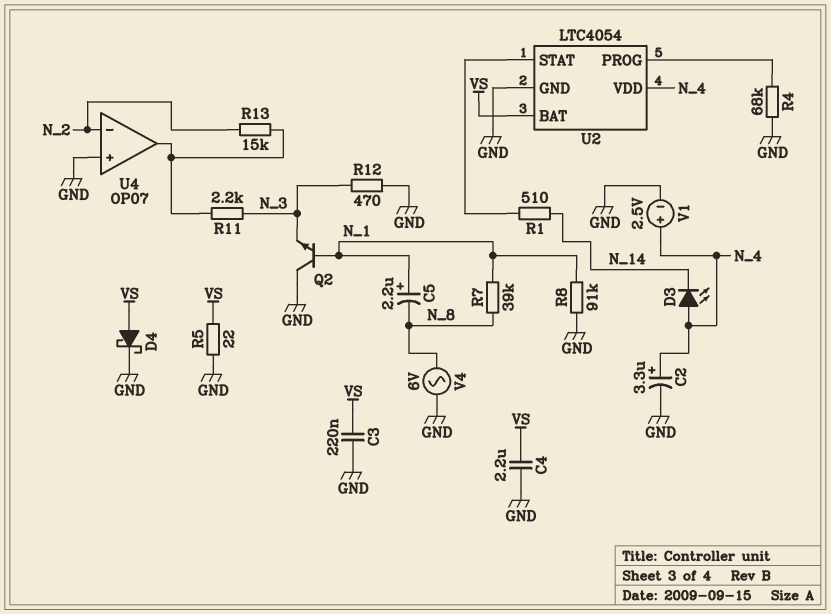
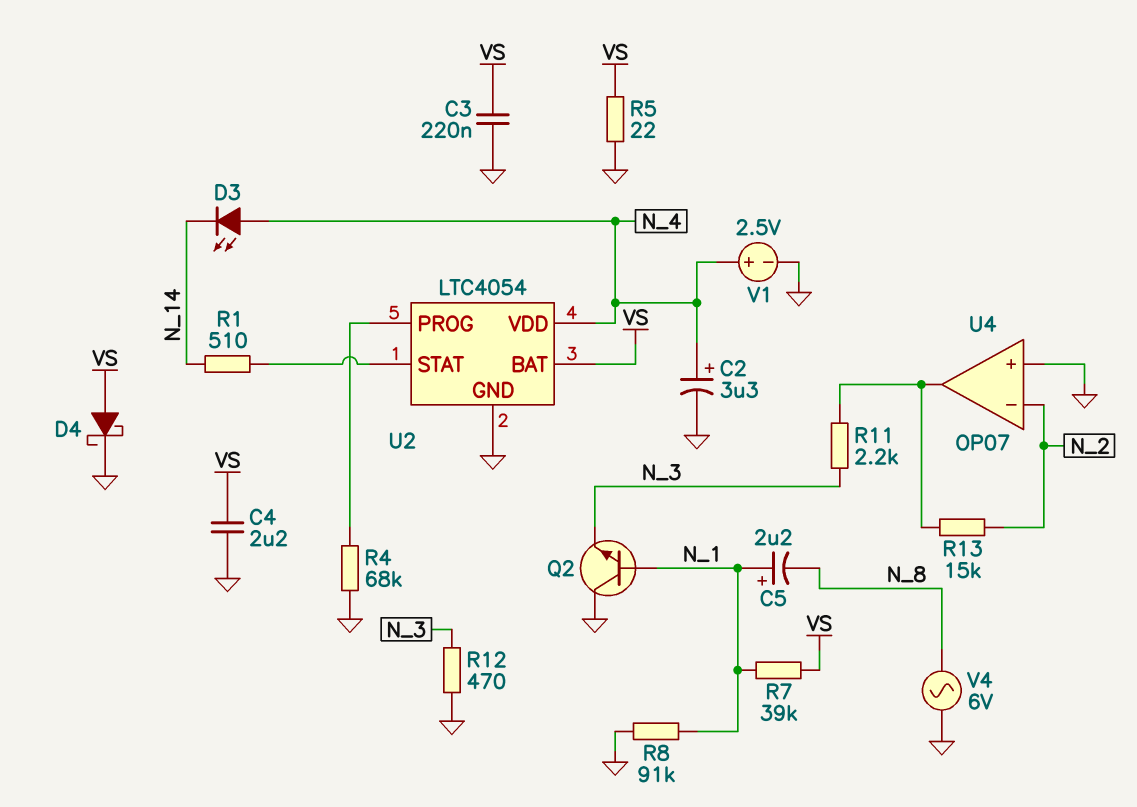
R7: 39k (N_1, N_8) -> 39k (N_1, VS)

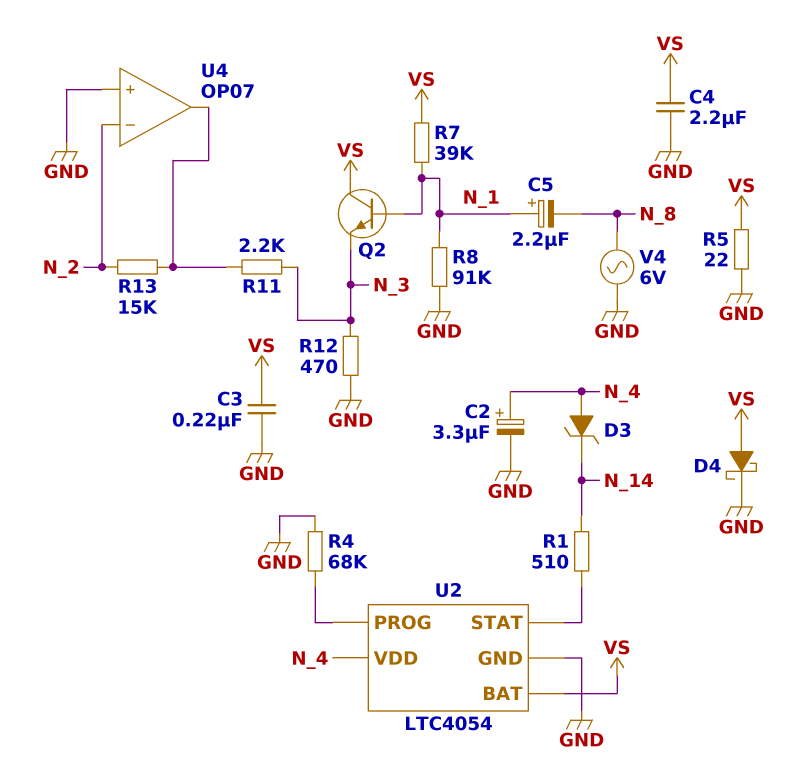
D3: LED (A N_4, K N_14) -> zener (A N_4, K N_14)
Q2: NPN (B N_1, C GND, E N_3) -> NPN (B N_1, C VS, E N_3)
V1: 2.5V (plus N_4, minus GND) -> none

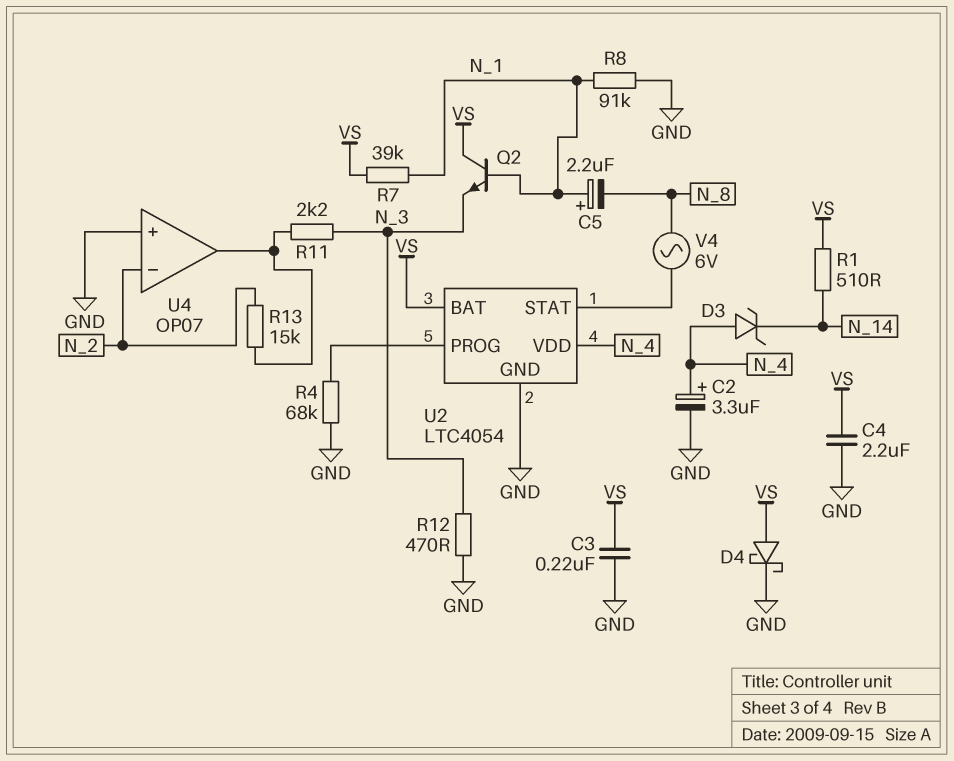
R1: 510 (N_14, U2/STAT) -> 510 (N_14, VS)
R5: 22 (GND, VS) -> none
V4: AC 6V (GND, N_8) -> AC 6V (N_8, U2/STAT)

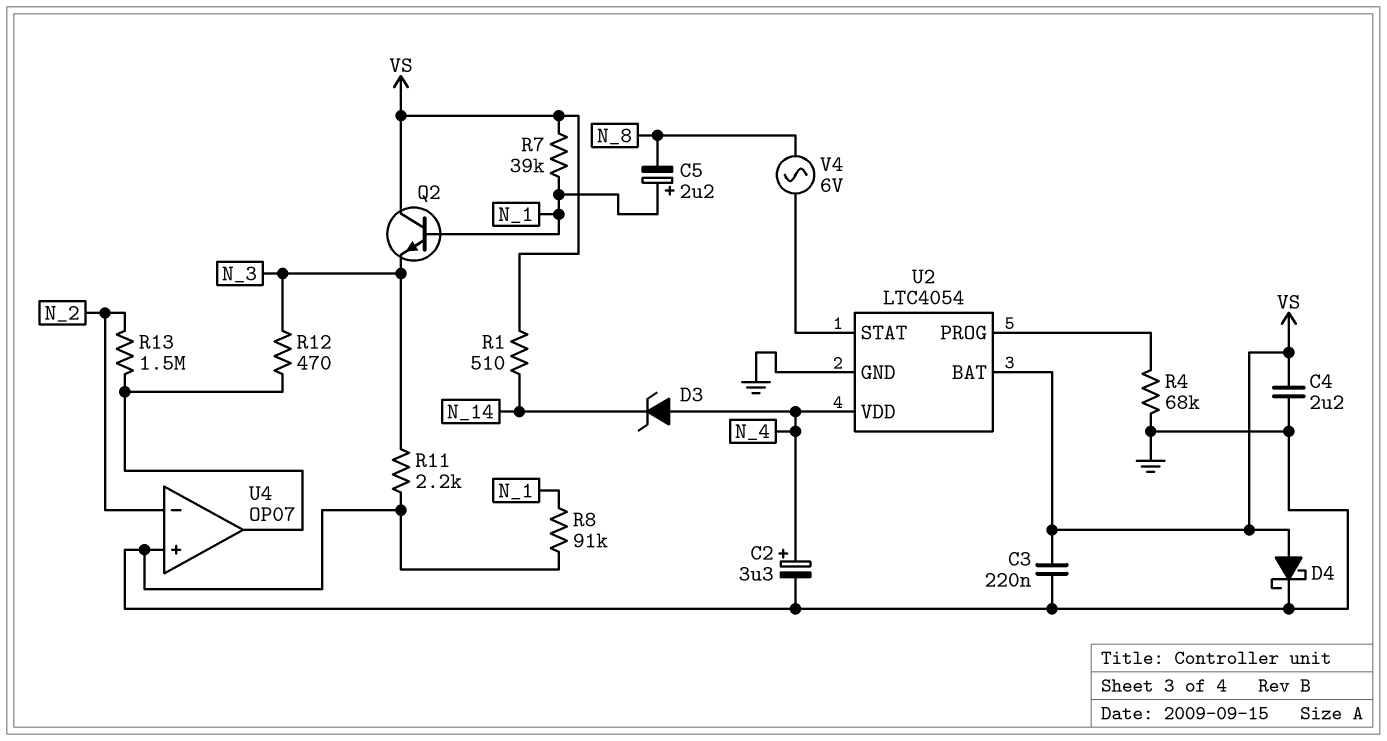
R11: 2.2k (N_3, U4/out) -> 2.2k (GND, N_3)
R12: 470 (GND, N_3) -> 470 (N_3, U4/out)
R13: 15k (N_2, U4/out) -> 1.5M (N_2, U4/out)

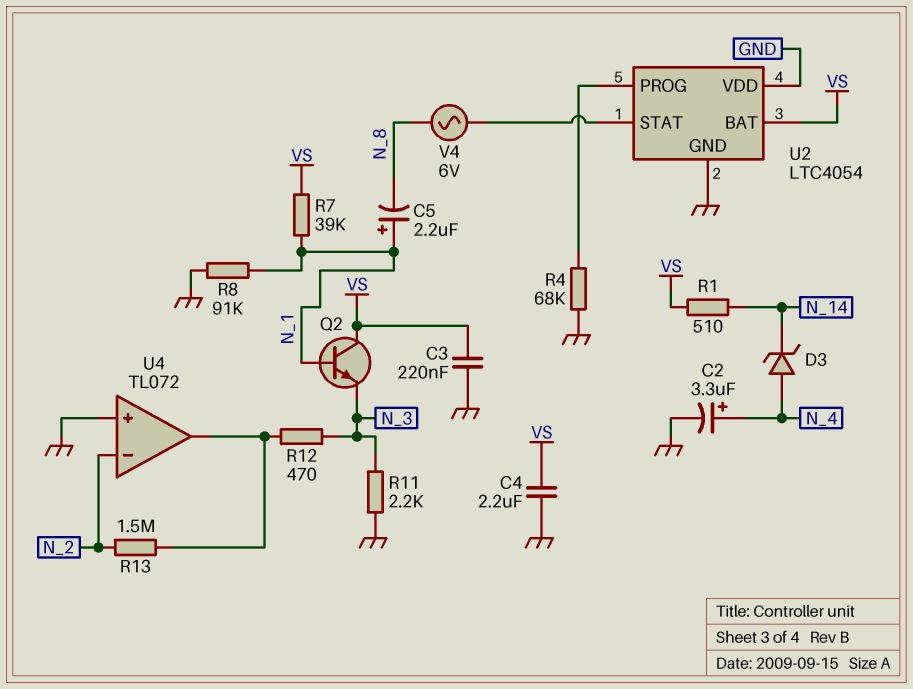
D4: schottky (A VS, K GND) -> none
U2 pin VDD: N_4 -> GND
U4: OP07 -> TL072

